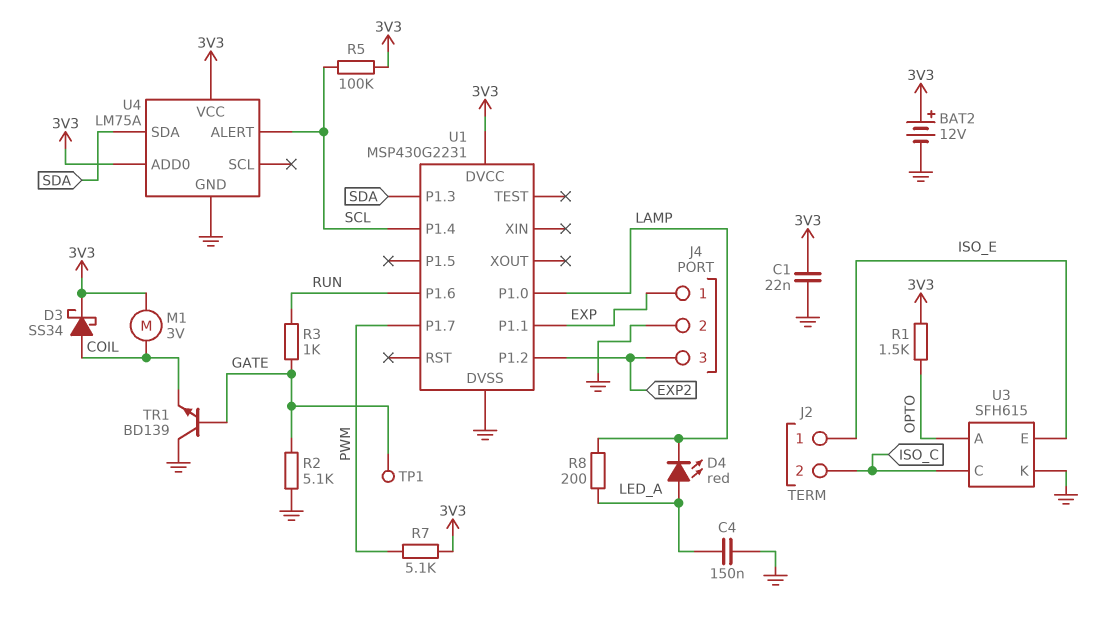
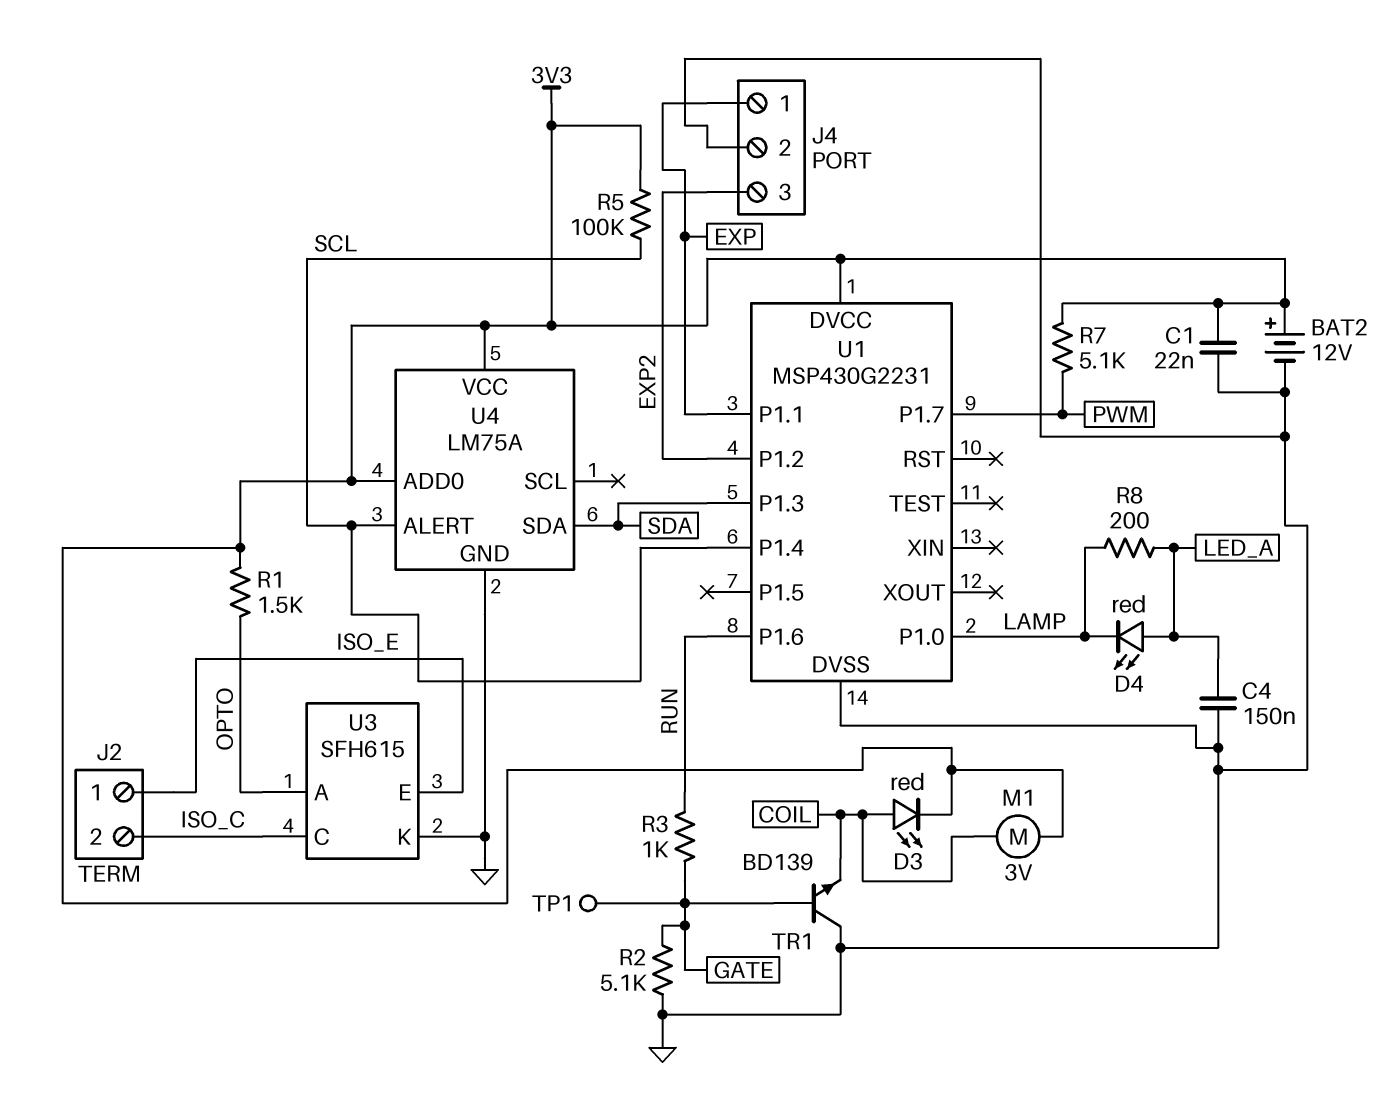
D3: schottky SS34 (A COIL, K 3V3) -> LED red (A COIL, K 3V3)

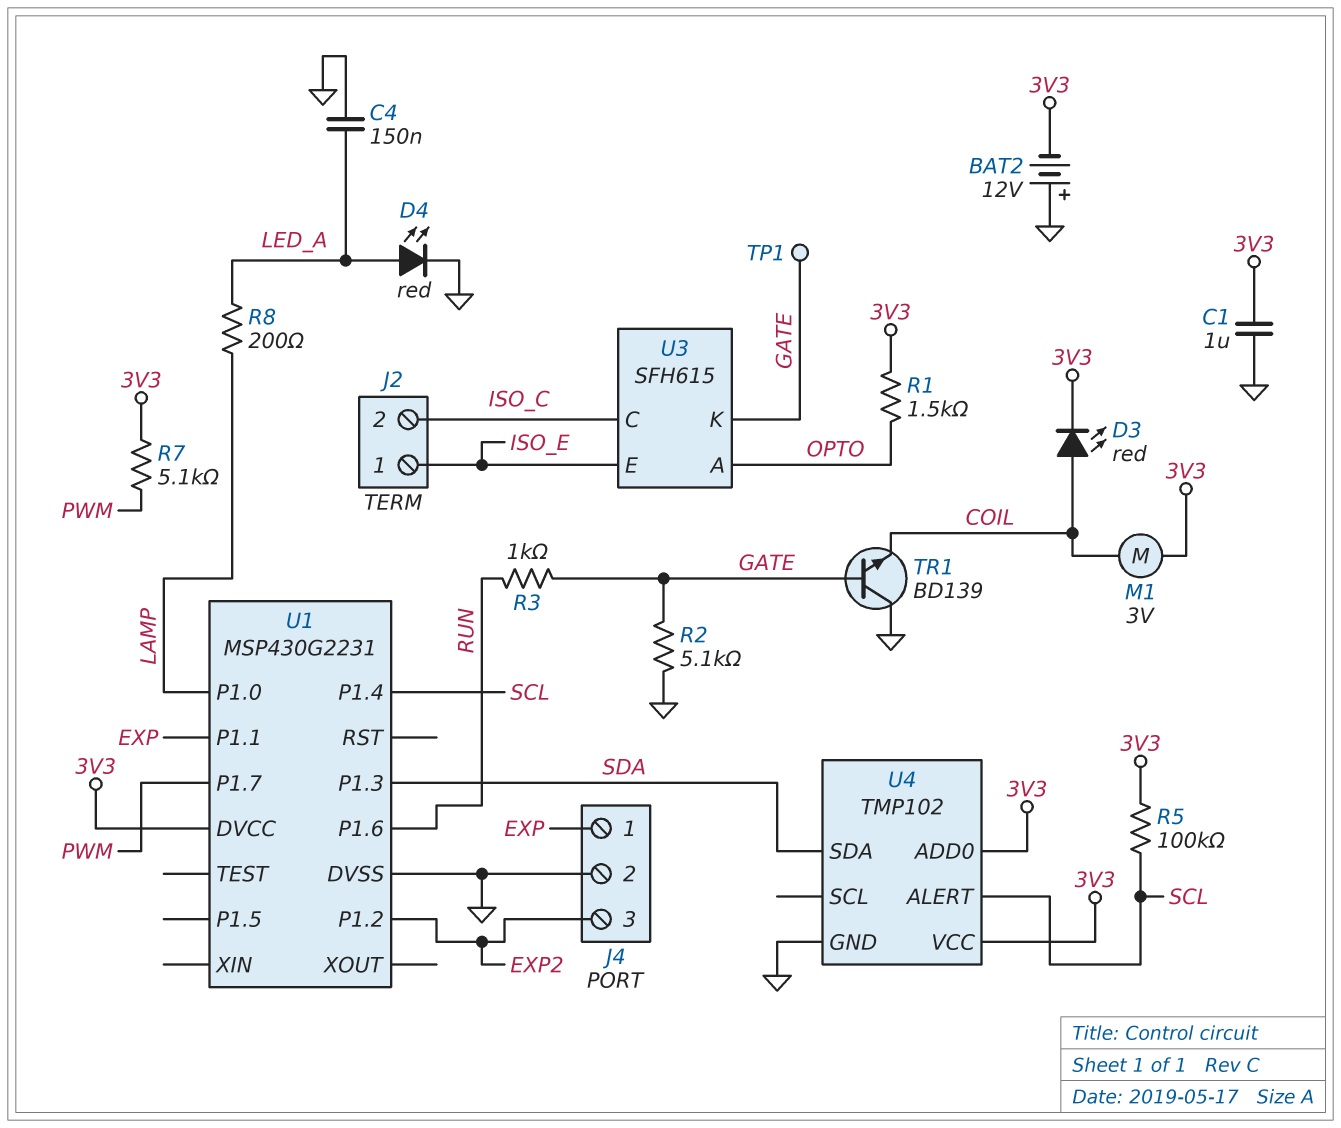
BAT2: 12V (plus 3V3, minus GND) -> 12V (plus GND, minus 3V3)
C1: 22nF (3V3, GND) -> 1uF (3V3, GND)
D4: LED red (A LED_A, K LAMP) -> LED red (A LED_A, K GND)
U3 pin K: GND -> GATE
U4: LM75A -> TMP102

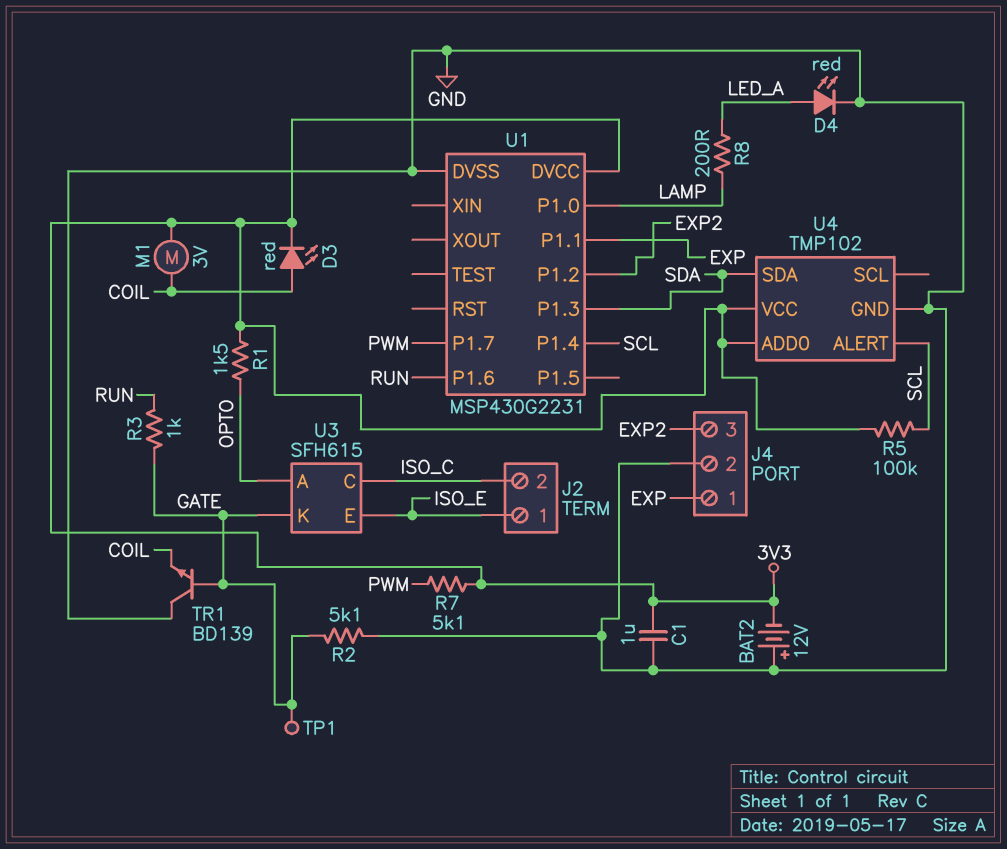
C4: 150nF (GND, LED_A) -> none

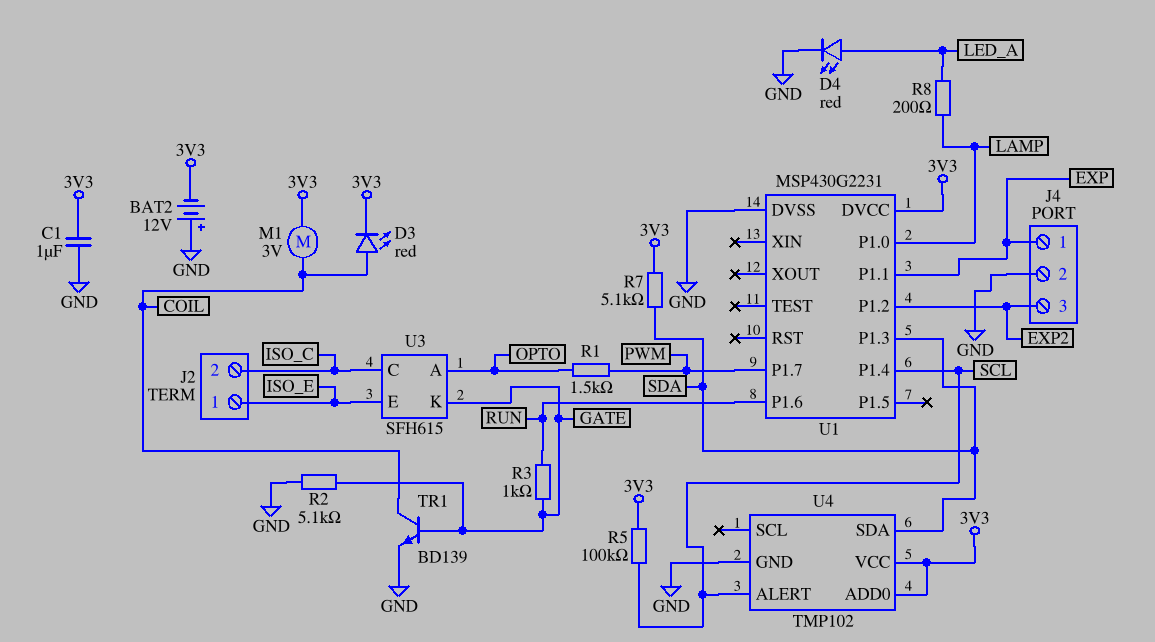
R1: 1.5k (3V3, OPTO) -> 1.5k (OPTO, PWM)
R7: 5.1k (3V3, PWM) -> 5.1k (3V3, SDA)
TP1: test point (GATE) -> none
TR1: NPN BD139 (B GATE, C GND, E COIL) -> NPN BD139 (B GATE, C COIL, E GND)

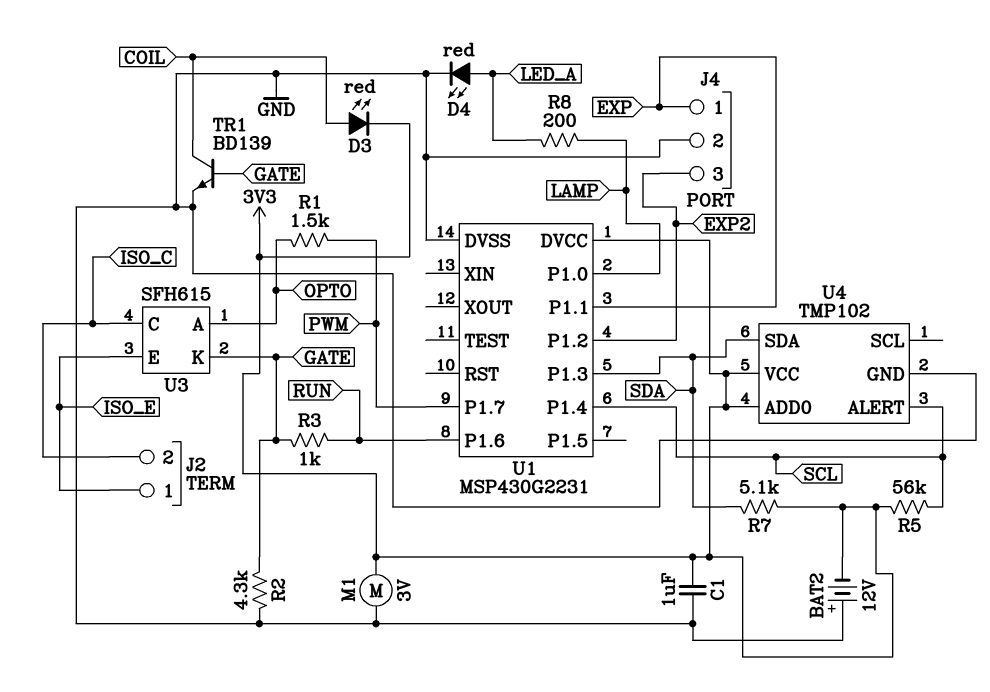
M1: motor 3V (3V3, COIL) -> motor 3V (3V3, GND)
R2: 5.1k (GATE, GND) -> 4.3k (GATE, GND)
R5: 100k (3V3, SCL) -> 56k (3V3, SCL)

